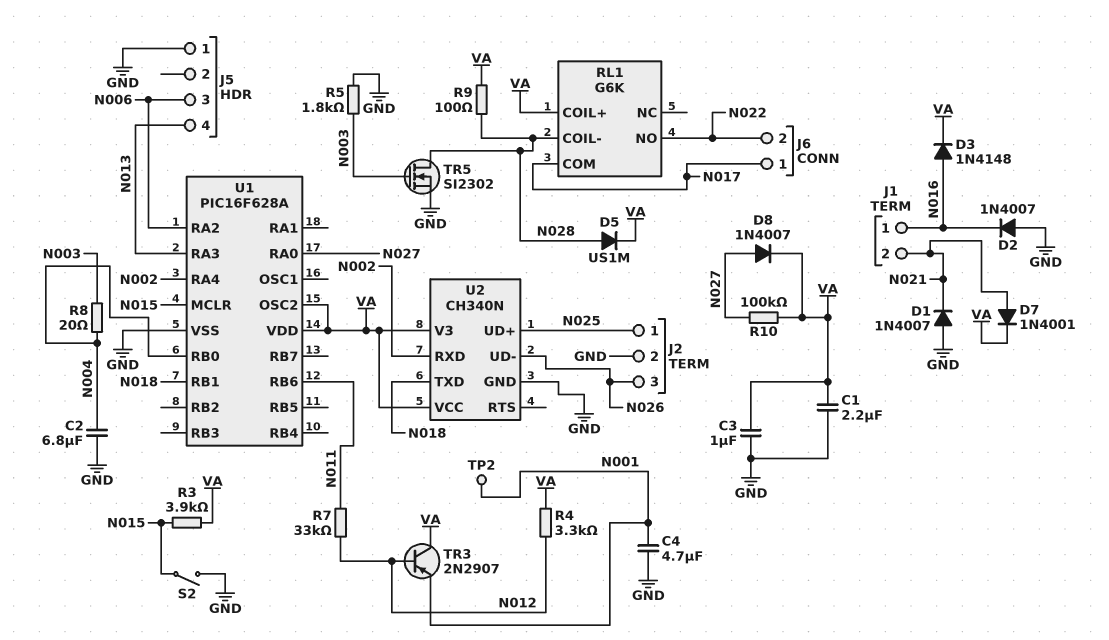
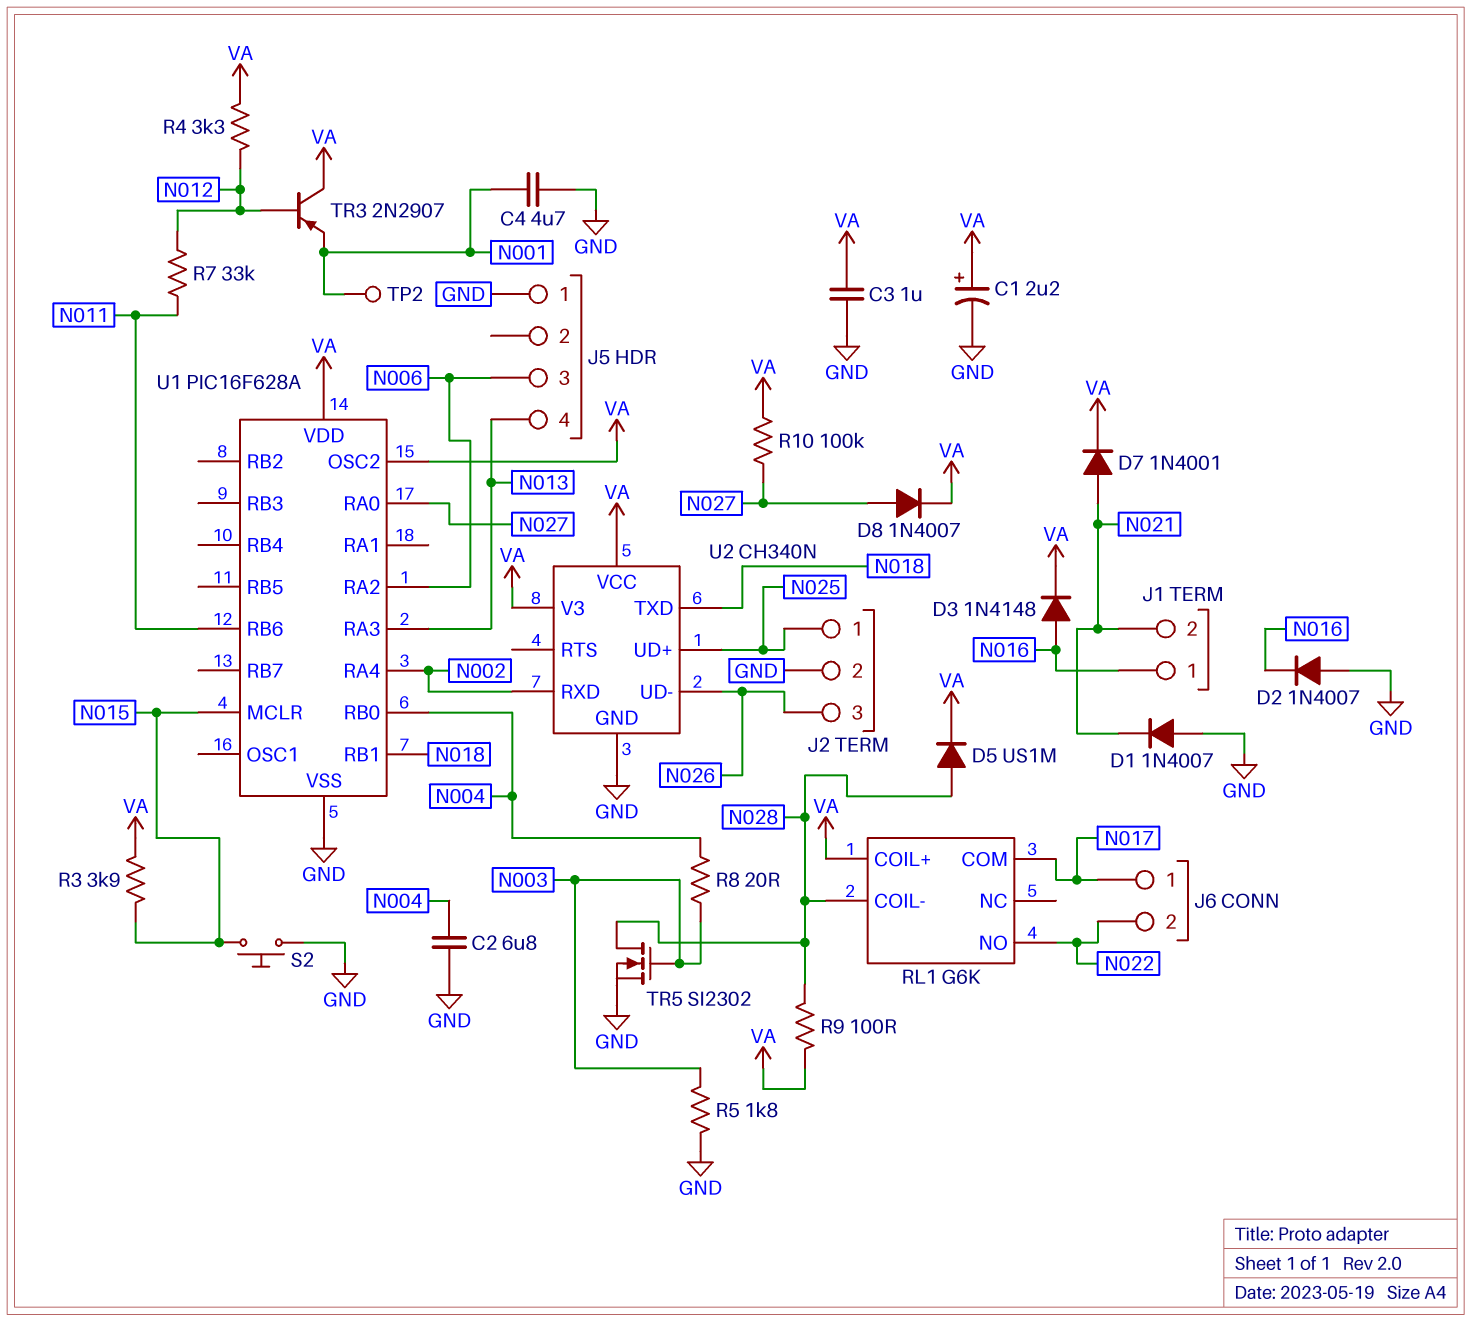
C1: 2.2uF (GND, VA) -> 2.2uF (plus VA, minus GND)
S2: switch (GND, N015) -> button (GND, N015)

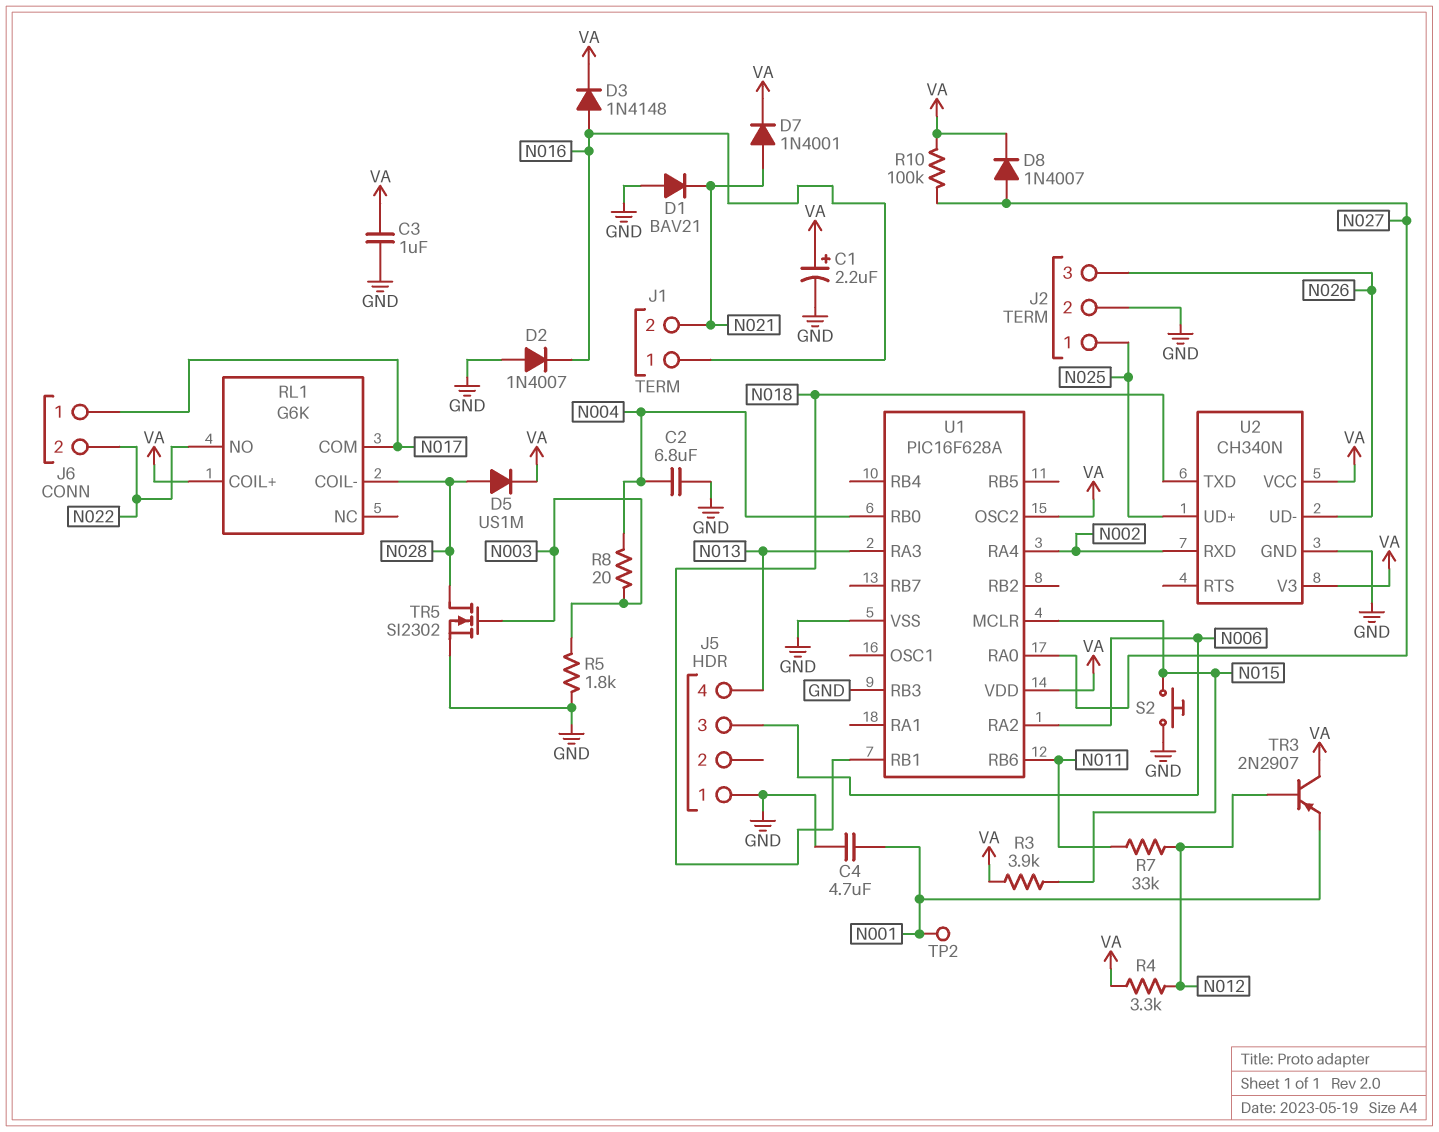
D1: diode 1N4007 (A GND, K N021) -> diode BAV21 (A GND, K N021)
R9: 100 (N028, VA) -> none
U1 pin RB3: none -> GND

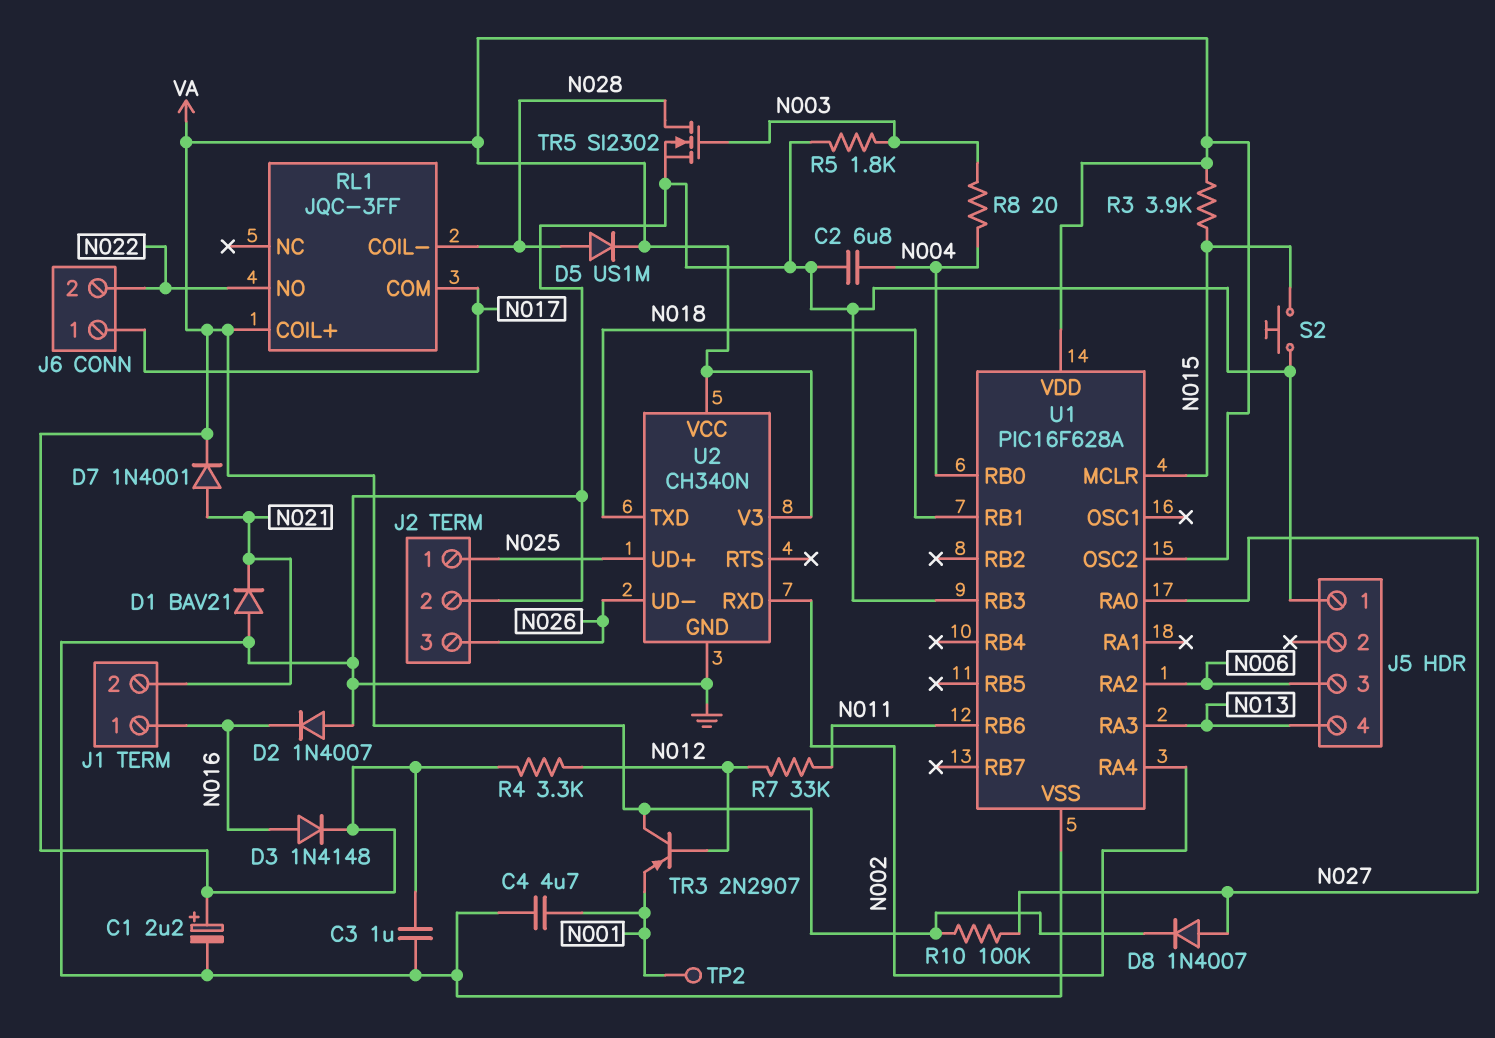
RL1: G6K -> JQC-3FF

